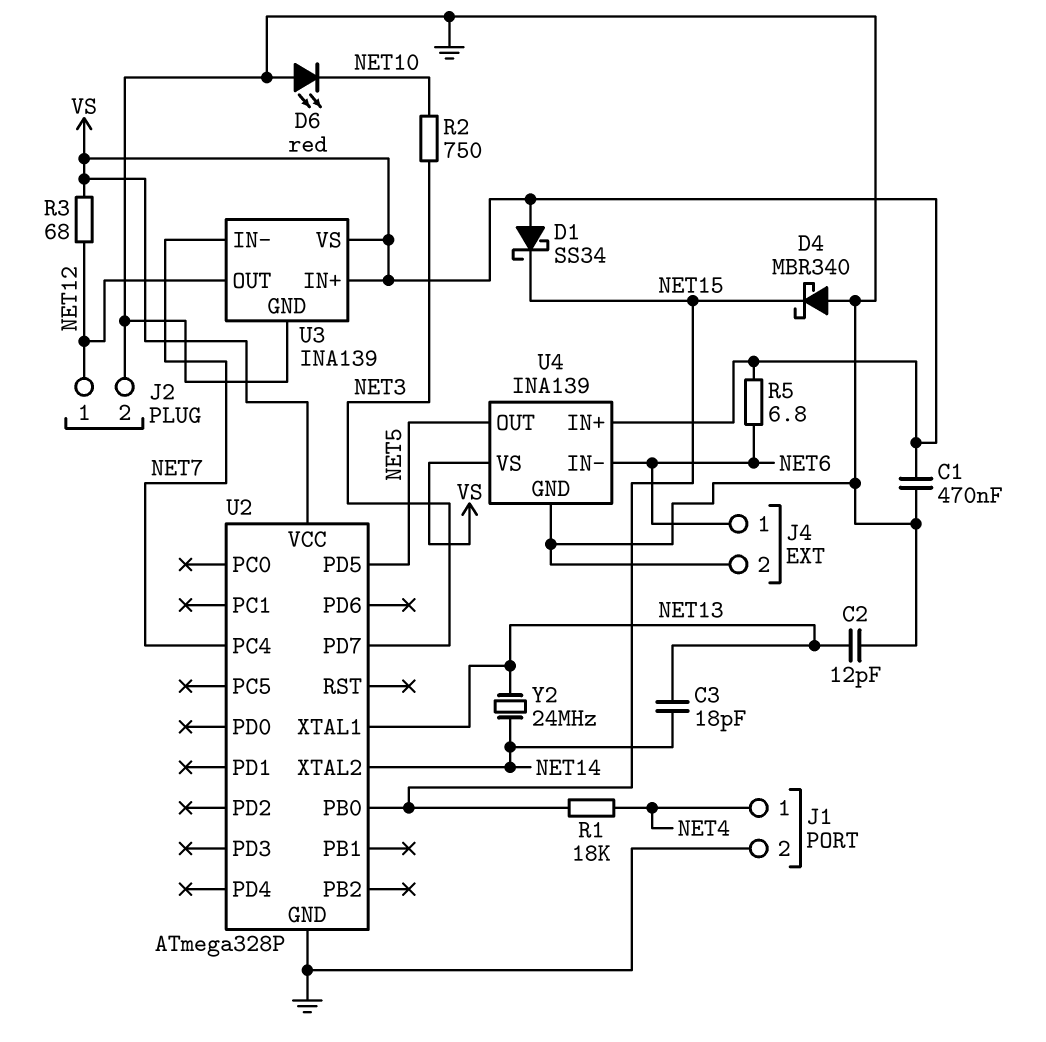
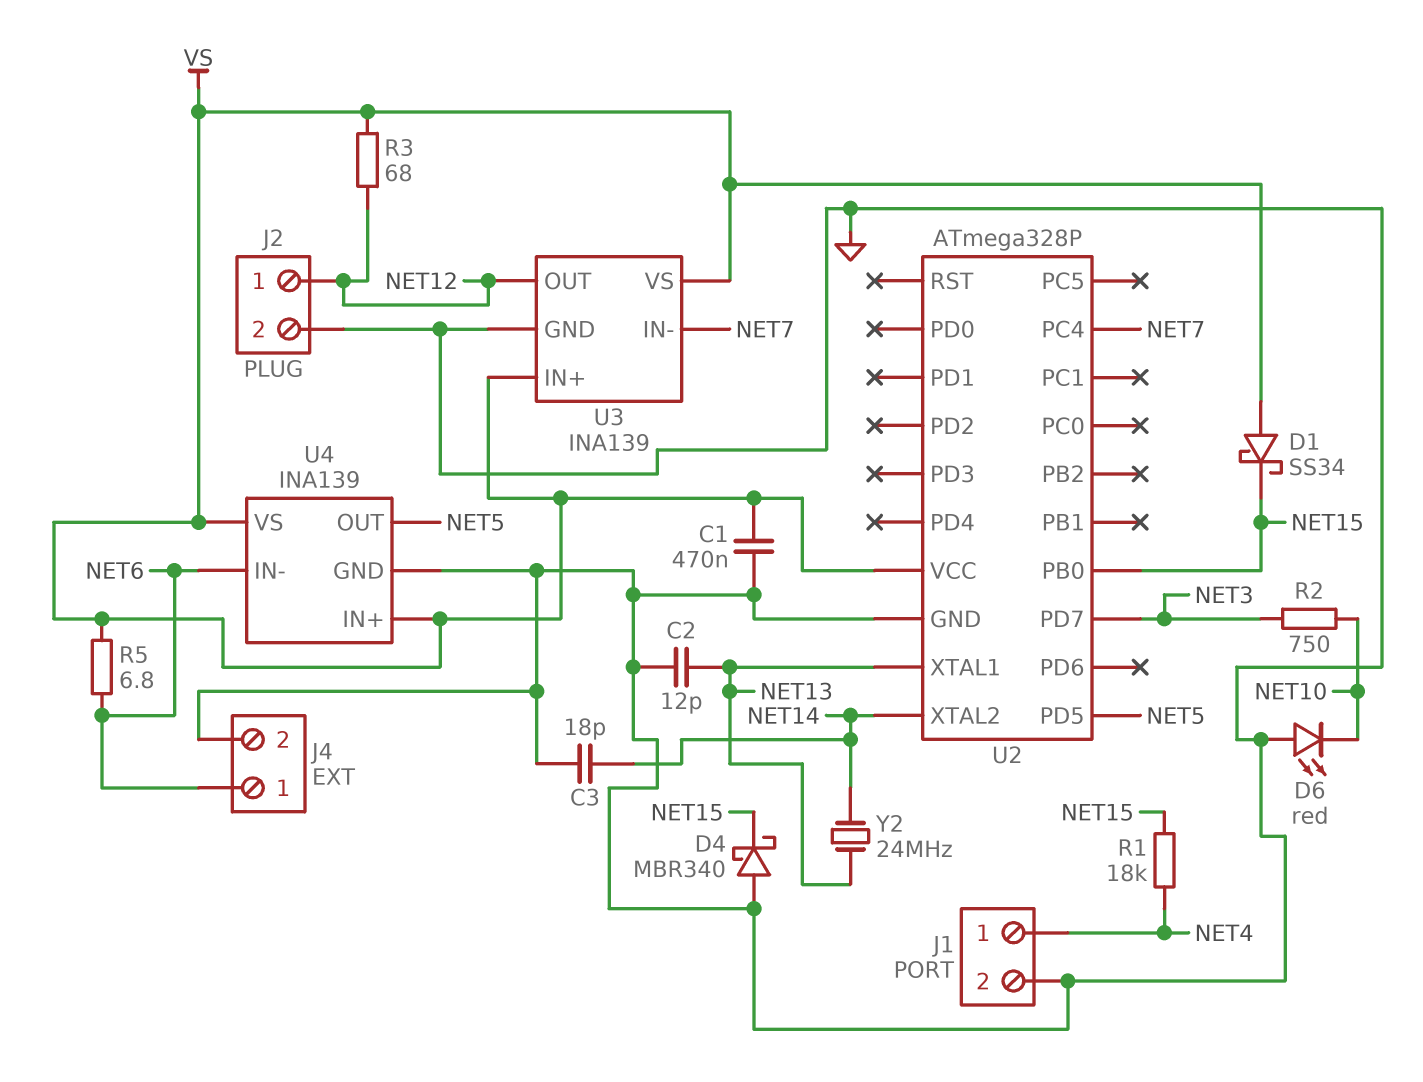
C3: 18pF (NET13, NET14) -> 18pF (GND, NET14)

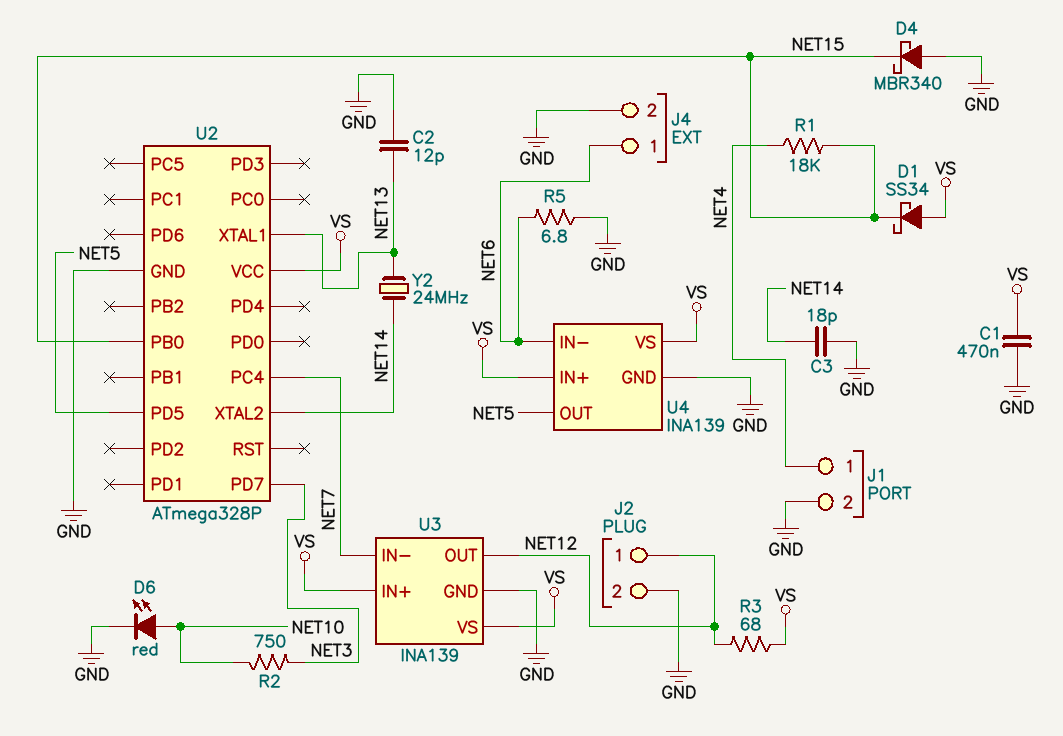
D6: LED red (A GND, K NET10) -> LED red (A NET10, K GND)
R5: 6.8 (NET6, VS) -> 6.8 (GND, NET6)

